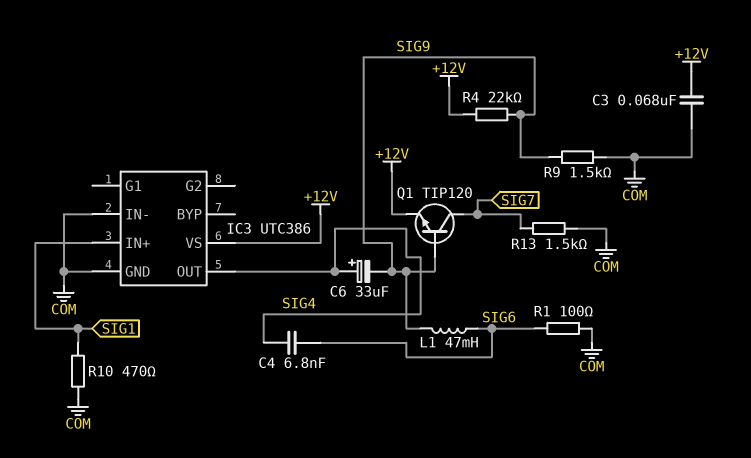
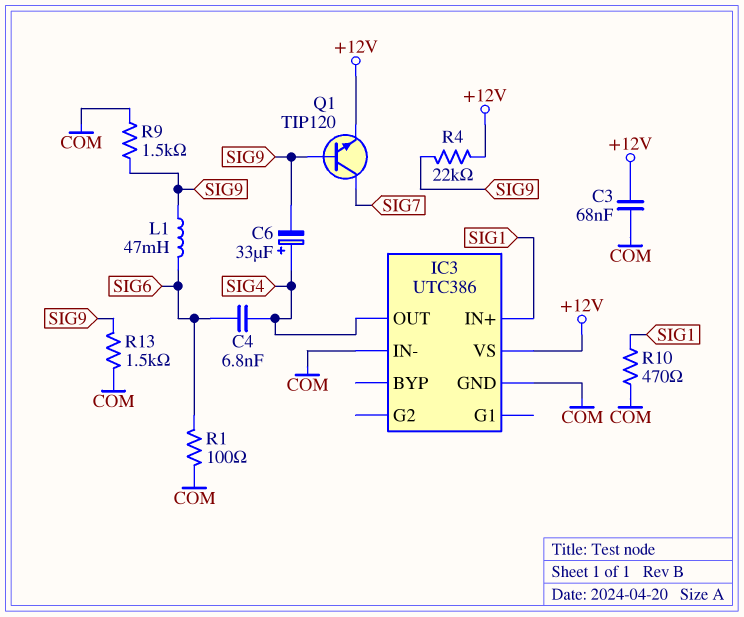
R13: 1.5k (COM, SIG7) -> 1.5k (COM, SIG9)

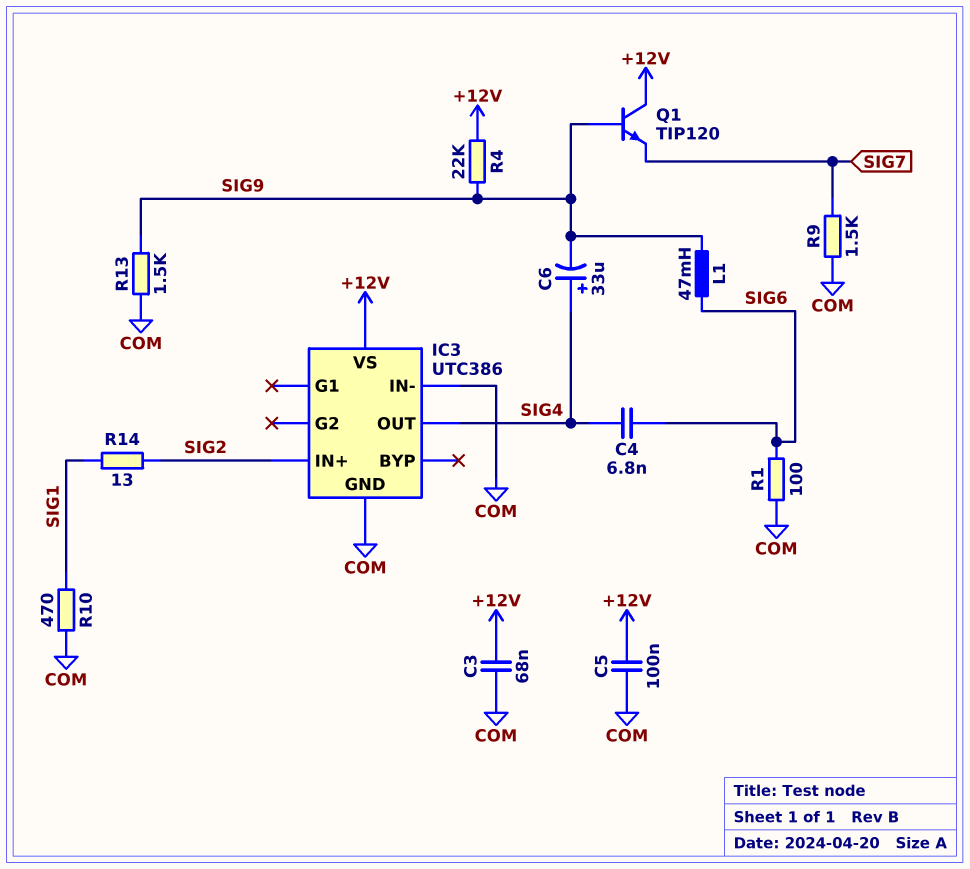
C5: none -> 100nF (+12V, COM)
IC3 pin IN+: SIG1 -> SIG2
Q1: NPN TIP120 (B SIG9, C SIG7, E +12V) -> NPN TIP120 (B SIG9, C +12V, E SIG7)
R9: 1.5k (COM, SIG9) -> 1.5k (COM, SIG7)
R14: none -> 13 (SIG1, SIG2)

